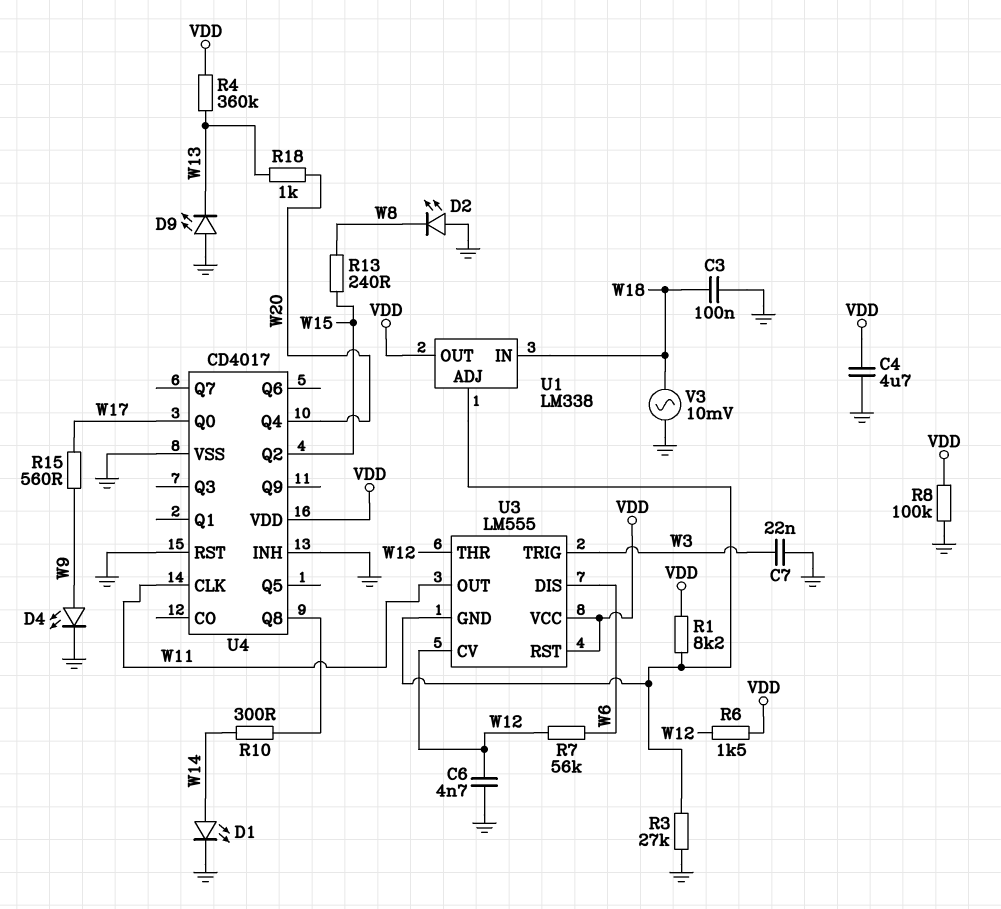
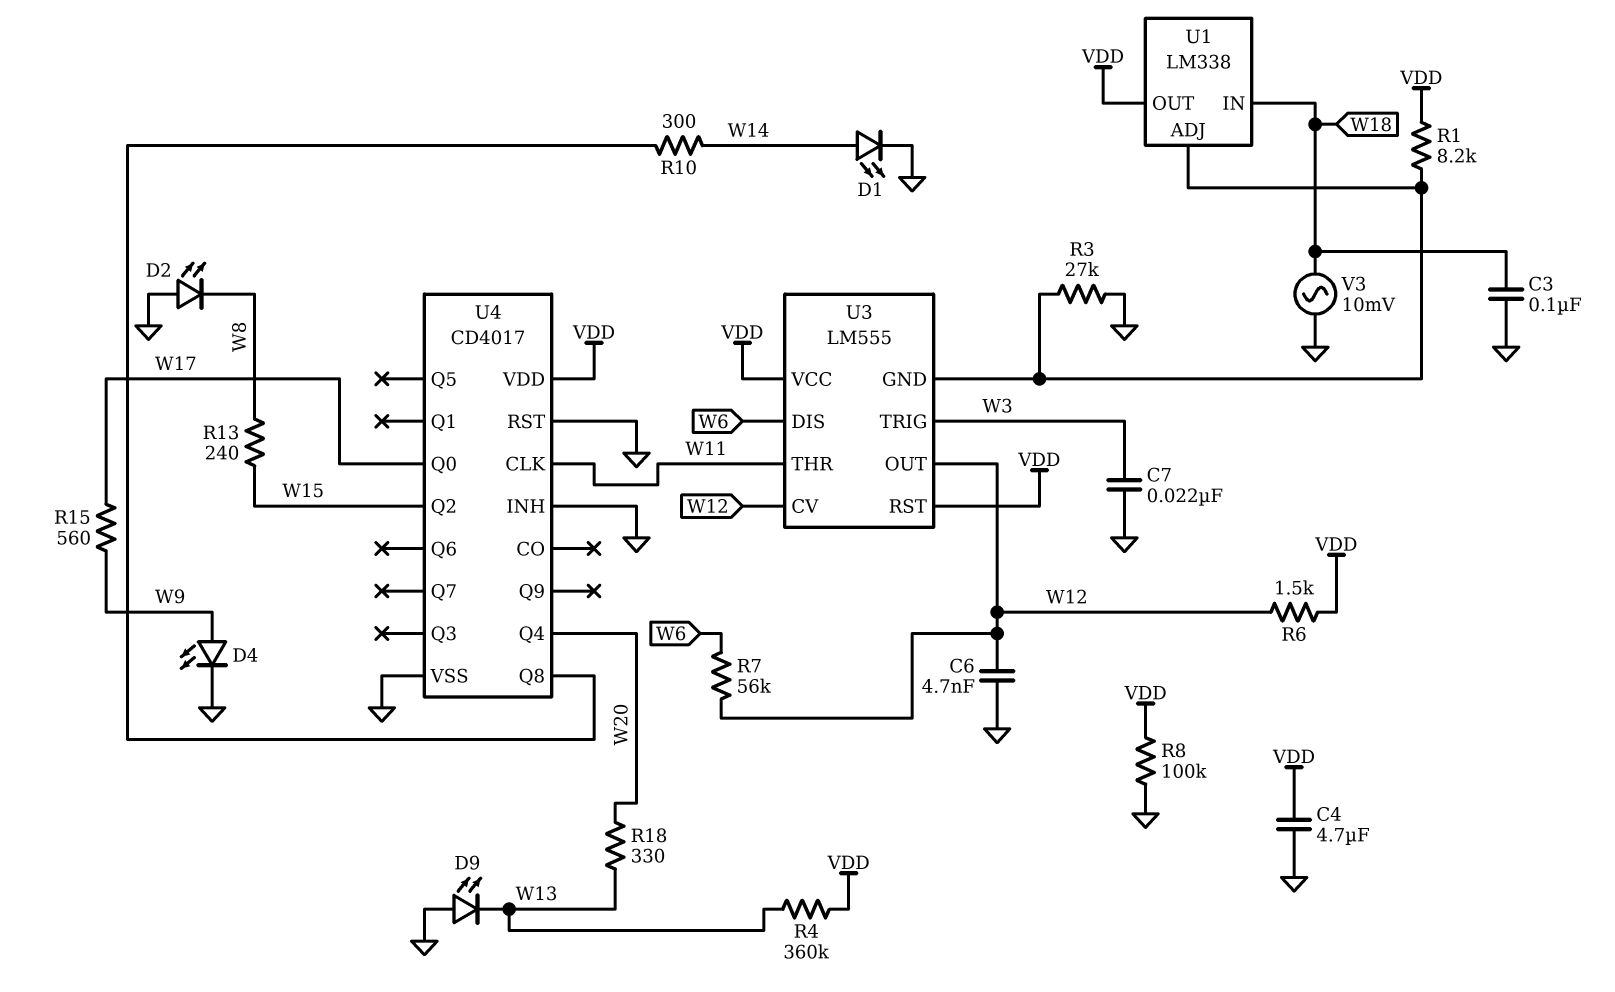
R18: 1k (W13, W20) -> 330 (W13, W20)
U3 pin OUT: W11 -> W12
U3 pin THR: W12 -> W11

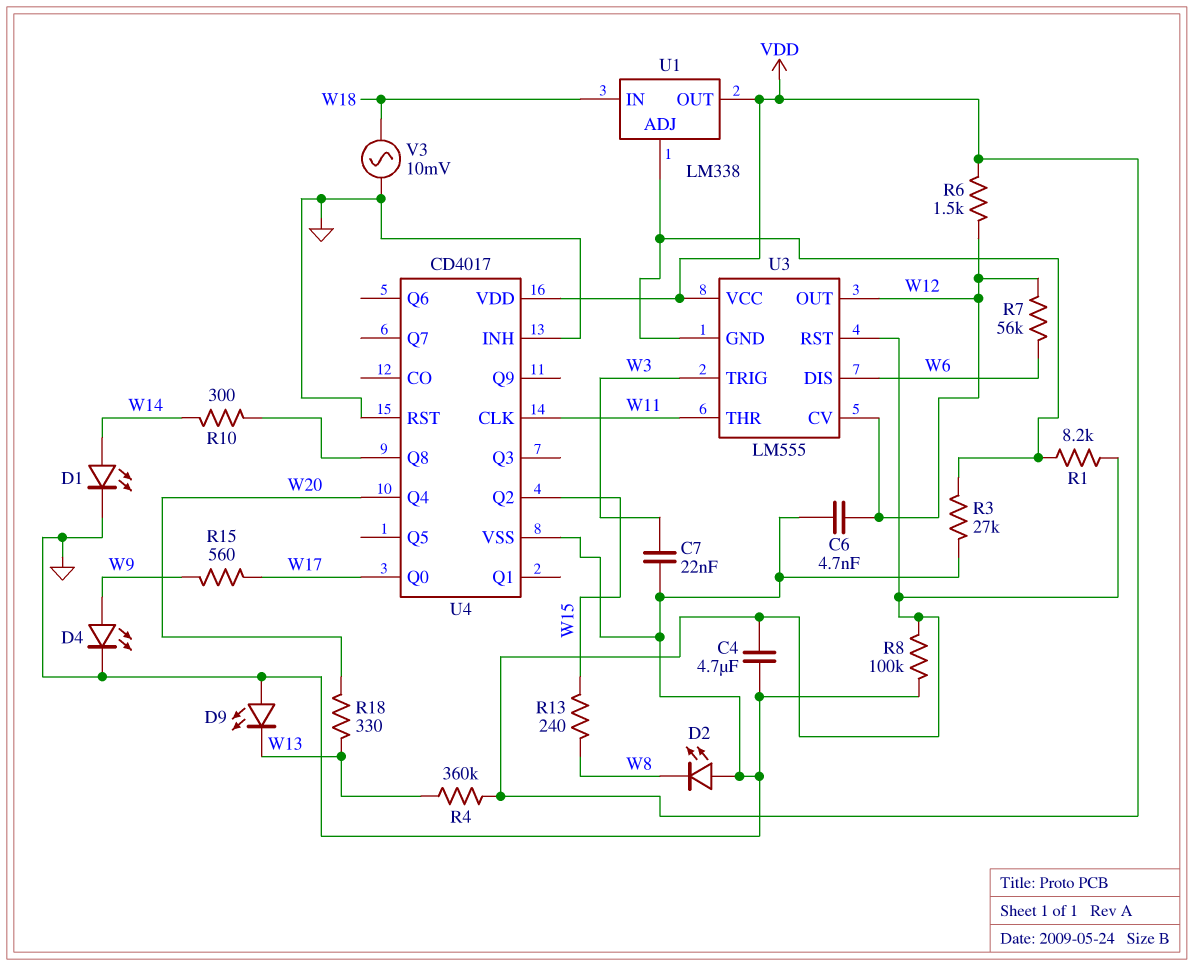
C3: 100nF (GND, W18) -> none

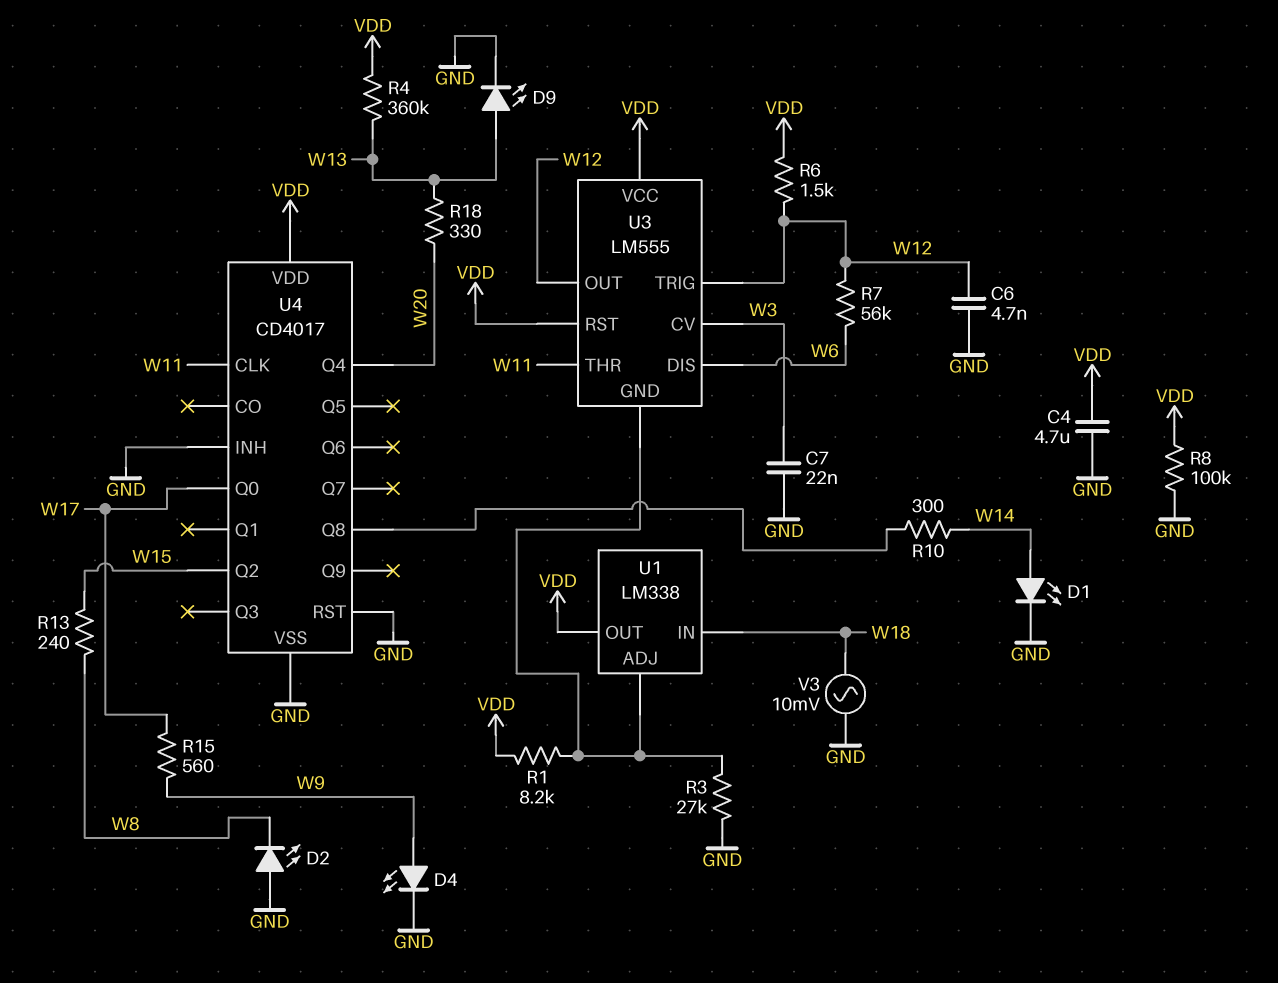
D9: LED (A GND, K W13) -> LED (A W13, K GND)
U3 pin CV: W12 -> W3
U3 pin TRIG: W3 -> W12

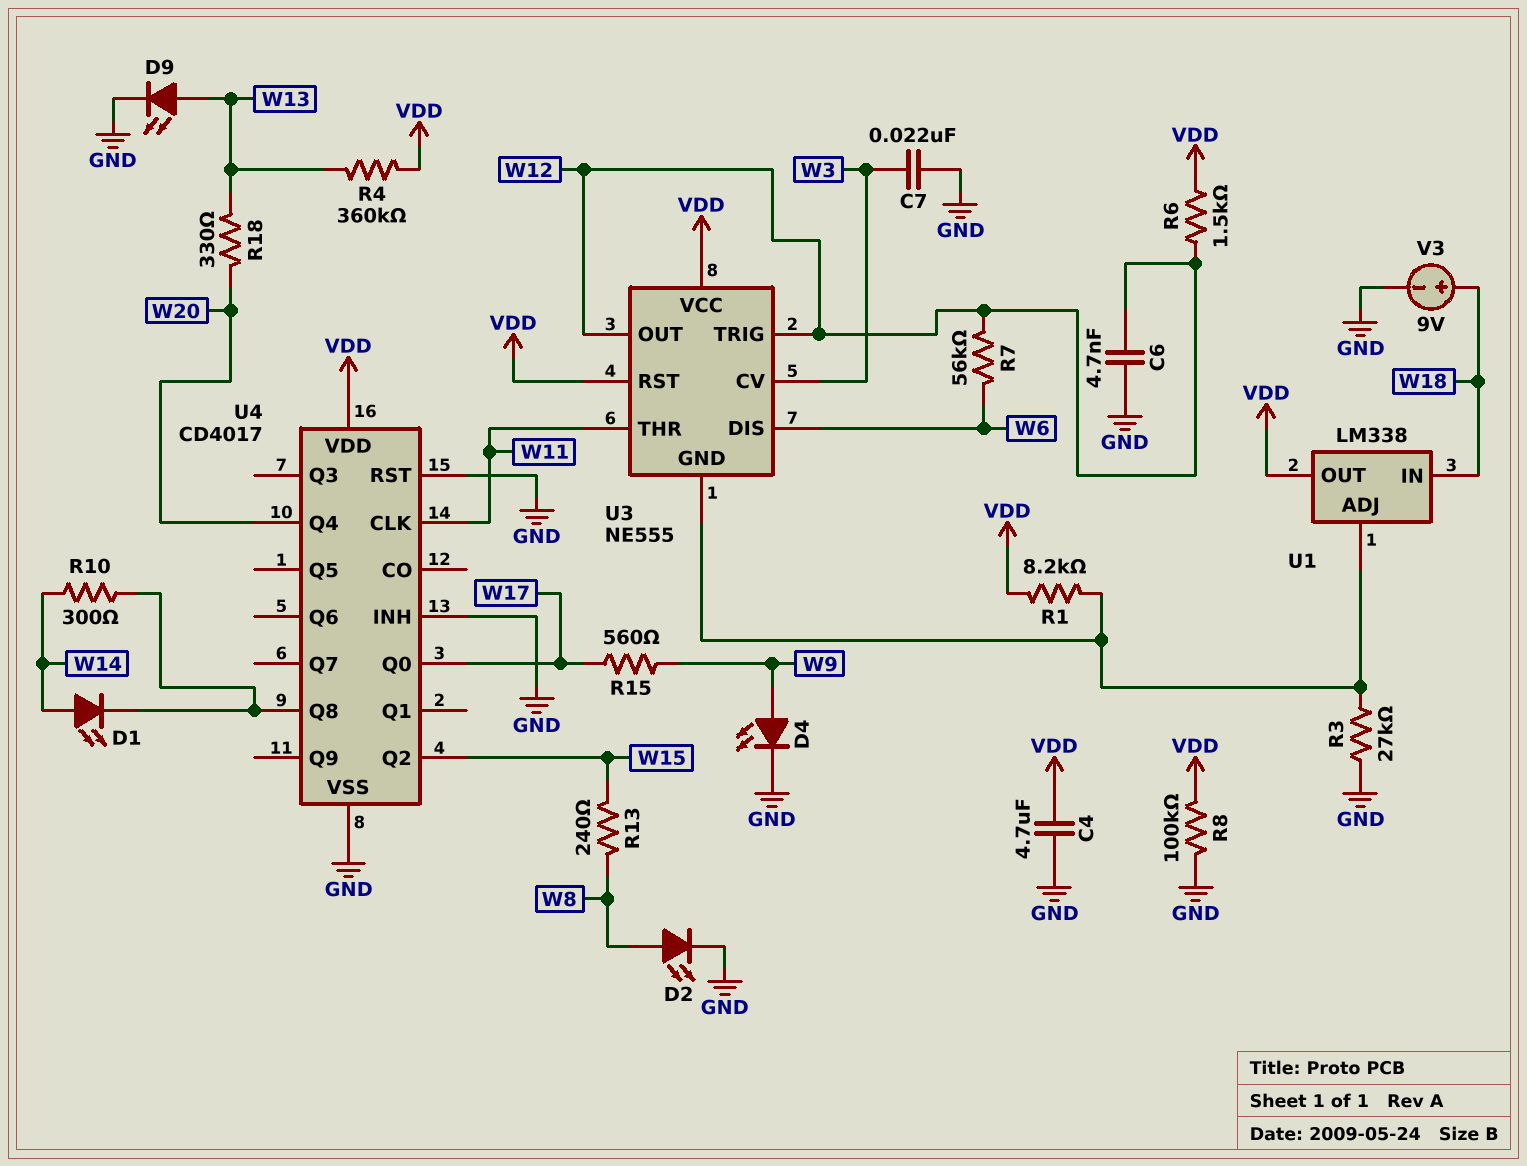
D1: LED (A W14, K GND) -> LED (A W14, K U4/Q8)
D2: LED (A GND, K W8) -> LED (A W8, K GND)
U3: LM555 -> NE555
V3: AC 10mV (GND, W18) -> 9V (plus W18, minus GND)

